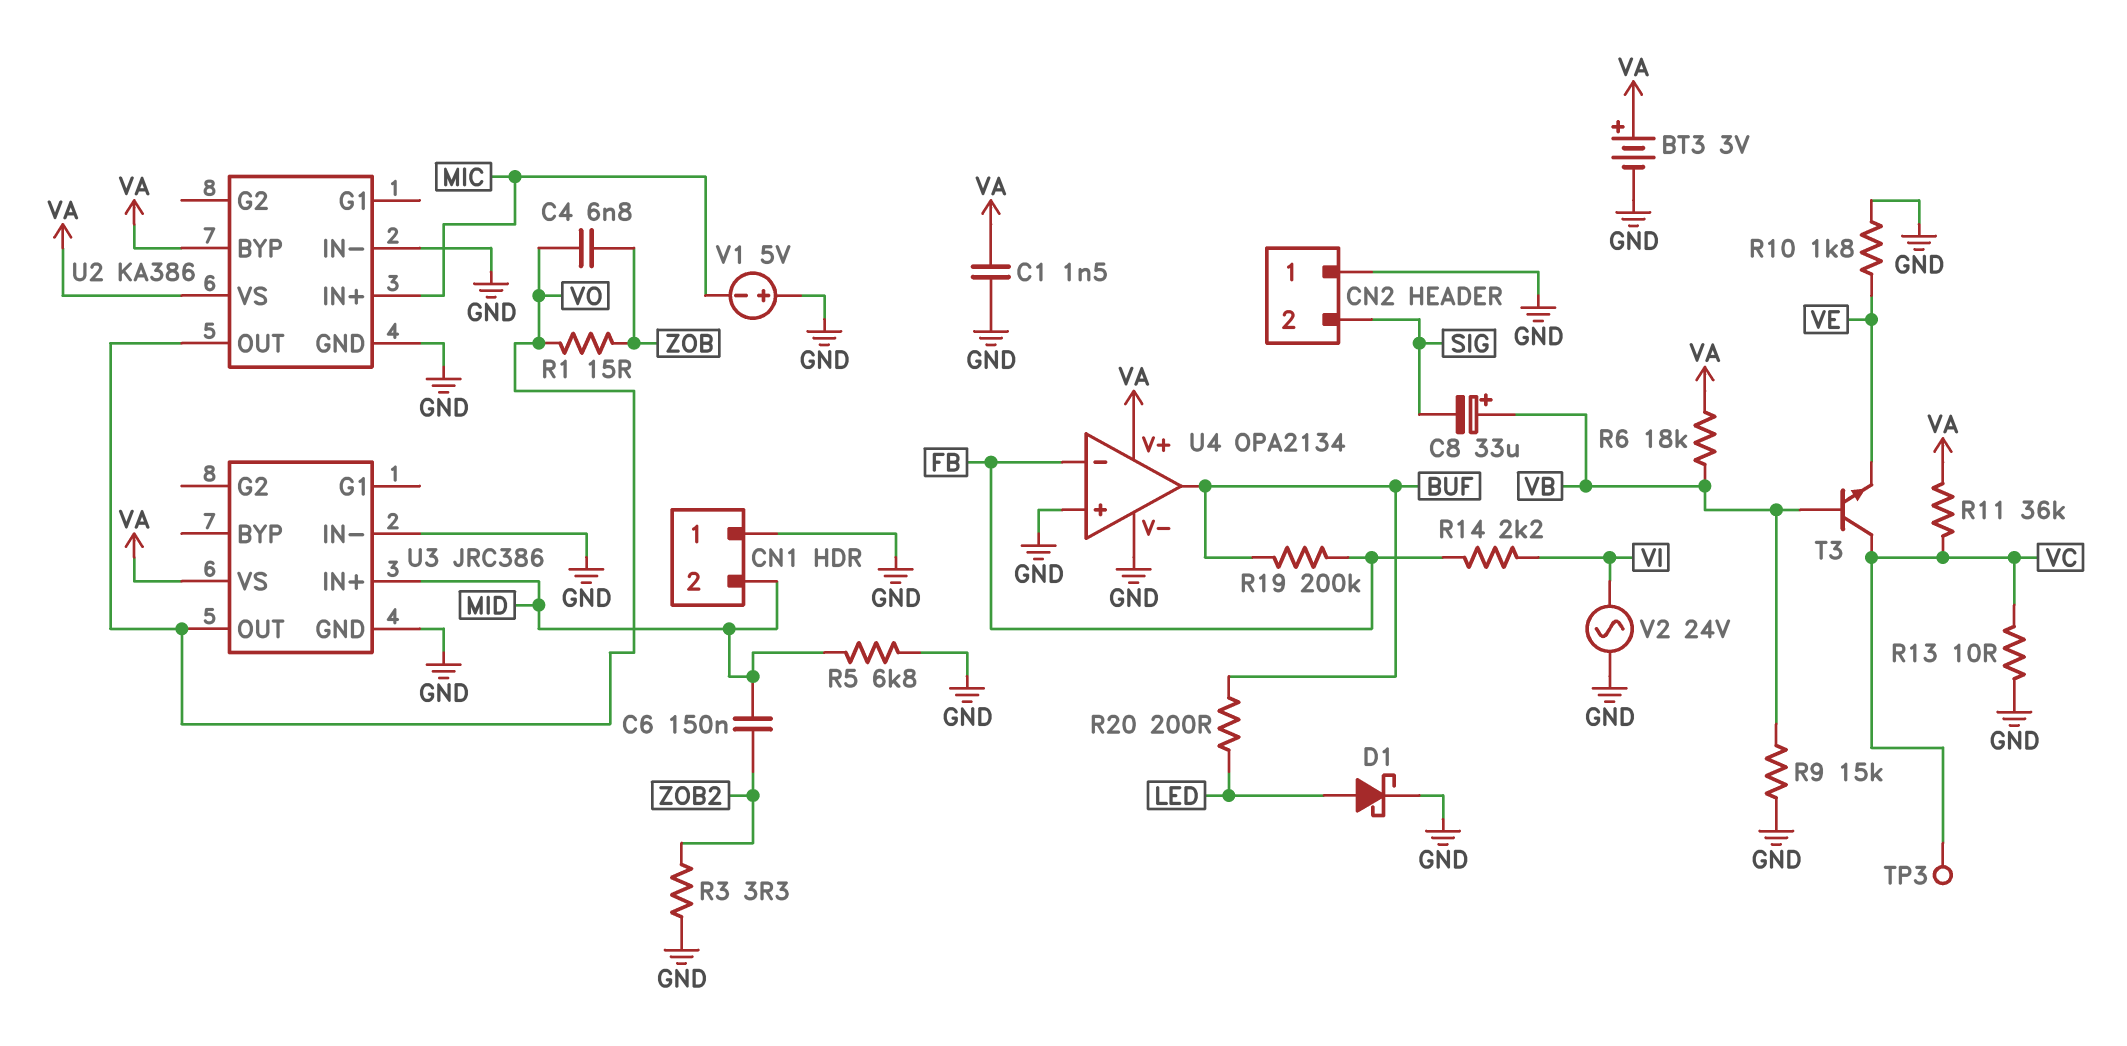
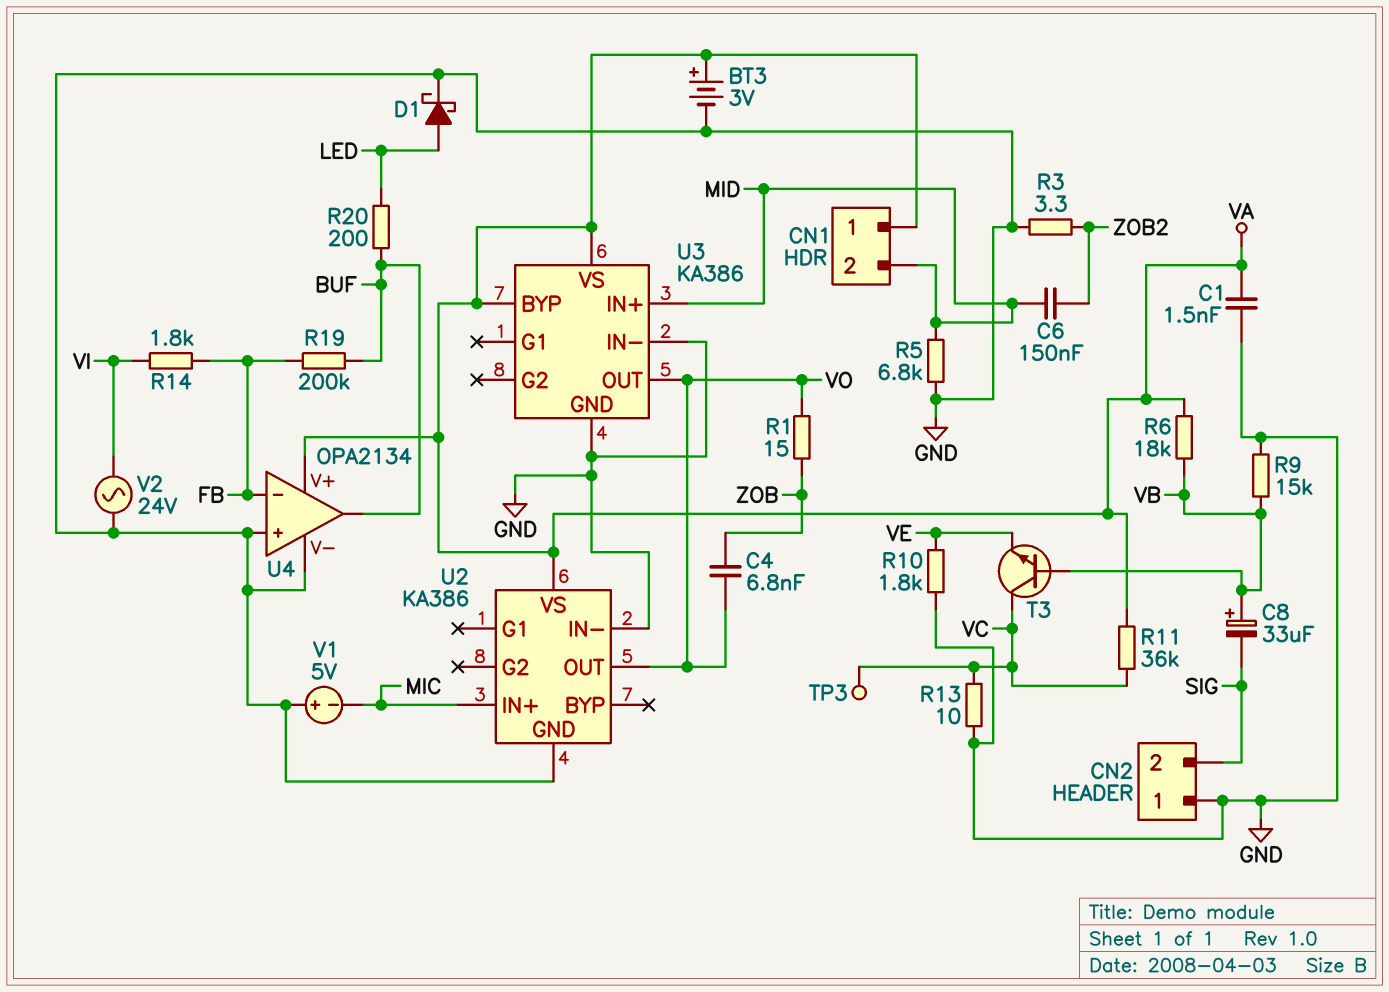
CN1 pin 1: GND -> VA
R14: 2.2k (FB, VI) -> 1.8k (FB, VI)
U2 pin BYP: VA -> none
U3: JRC386 -> KA386
U3 pin BYP: none -> VA

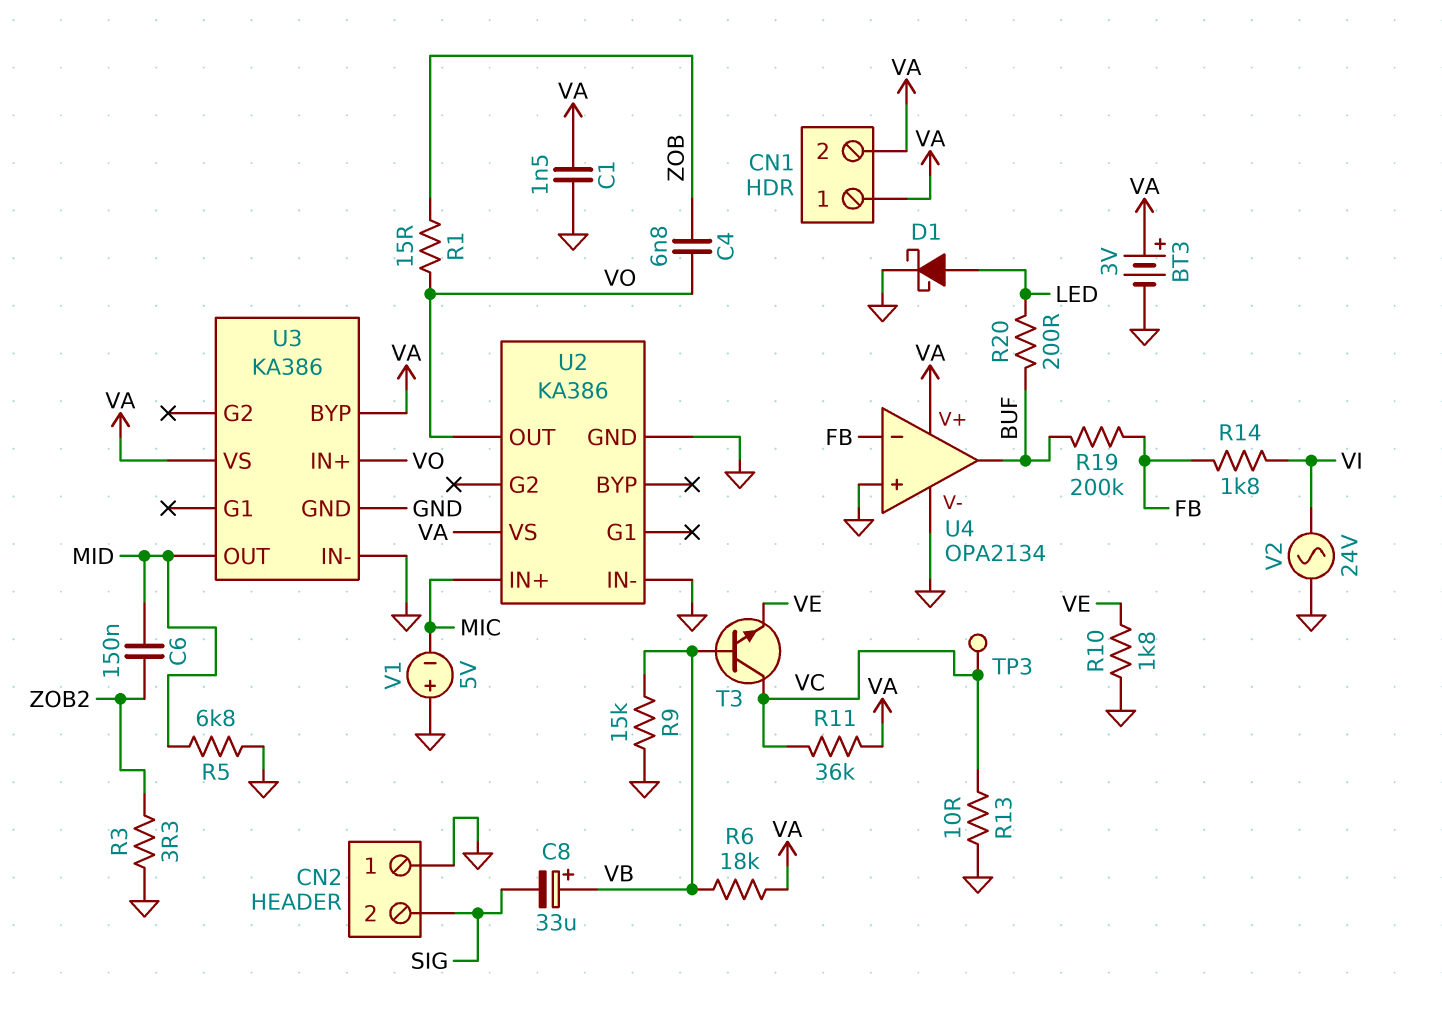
CN1 pin 2: MID -> VA
U3 pin IN+: MID -> VO
U3 pin OUT: VO -> MID

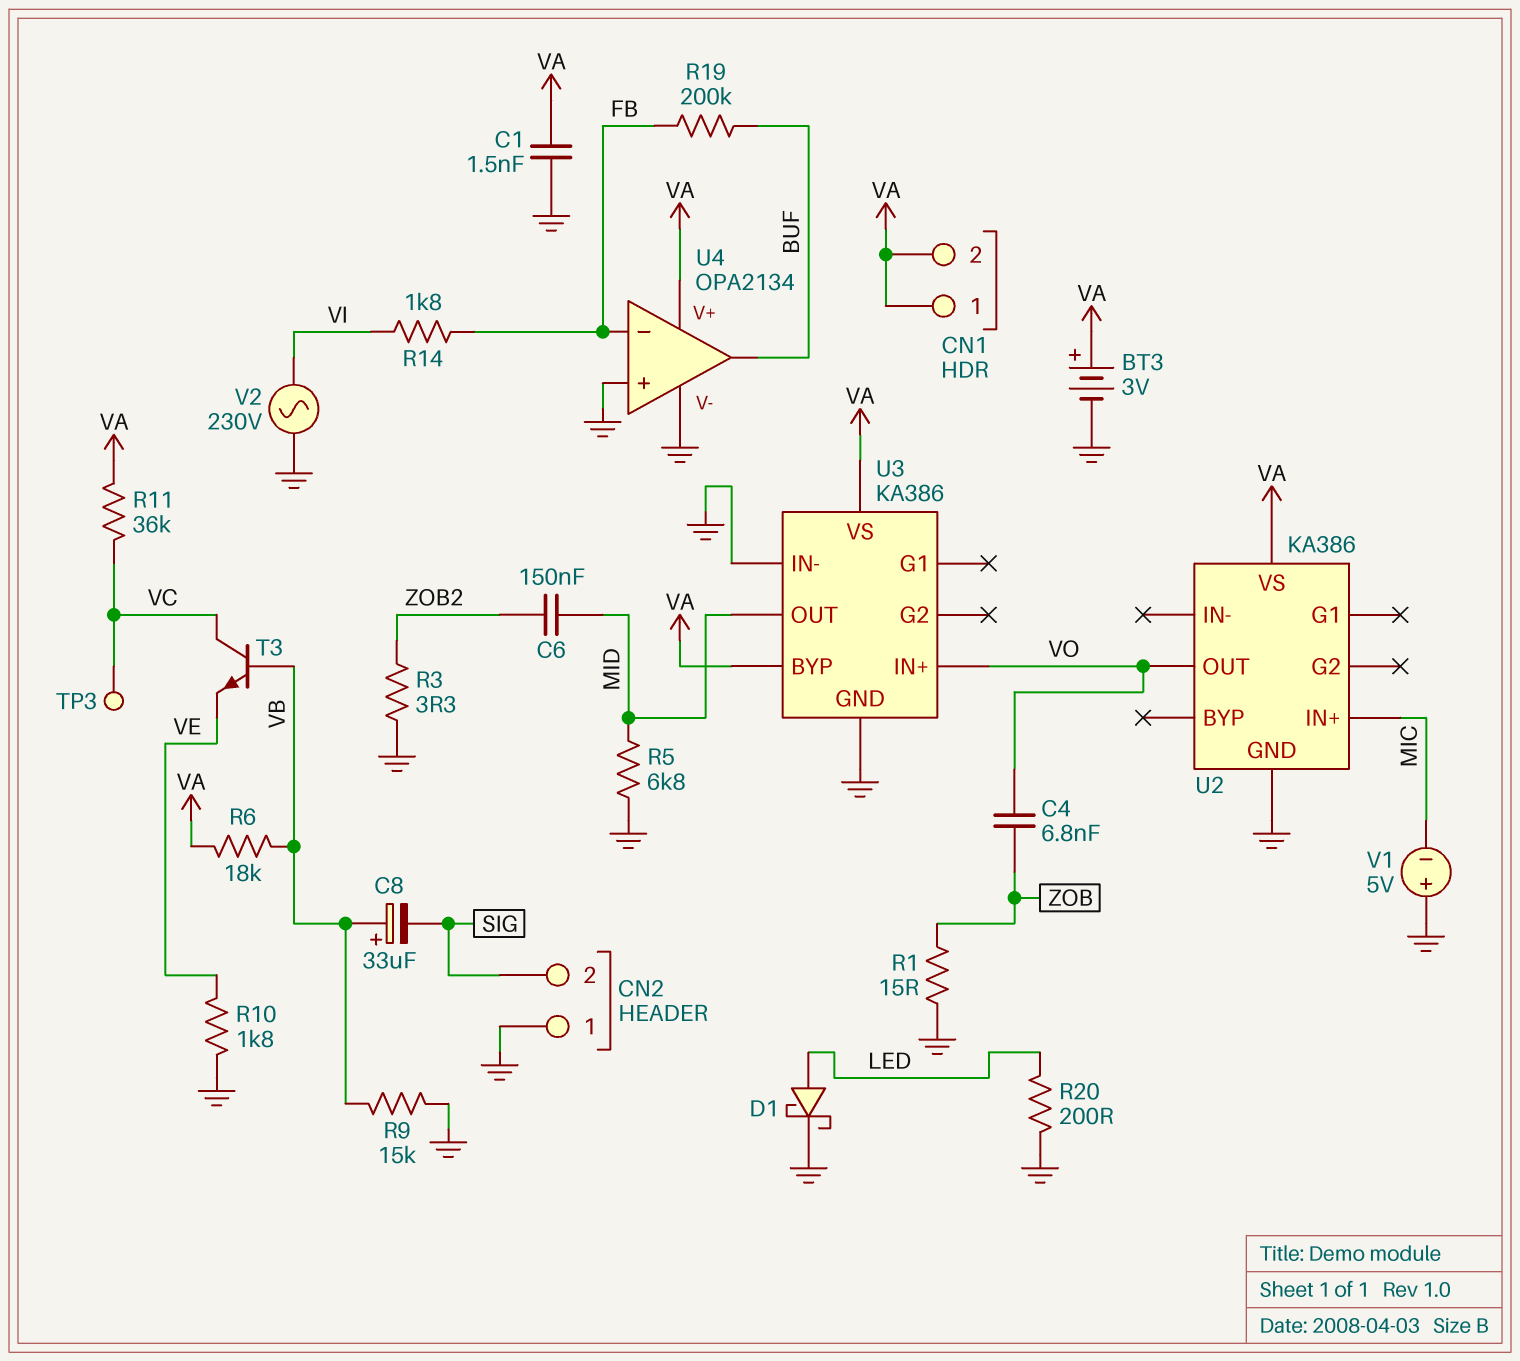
R1: 15 (VO, ZOB) -> 15 (GND, ZOB)
R13: 10 (GND, VC) -> none
R20: 200 (BUF, LED) -> 200 (GND, LED)
U2 pin IN-: GND -> none
V2: AC 24V (GND, VI) -> AC 230V (GND, VI)

